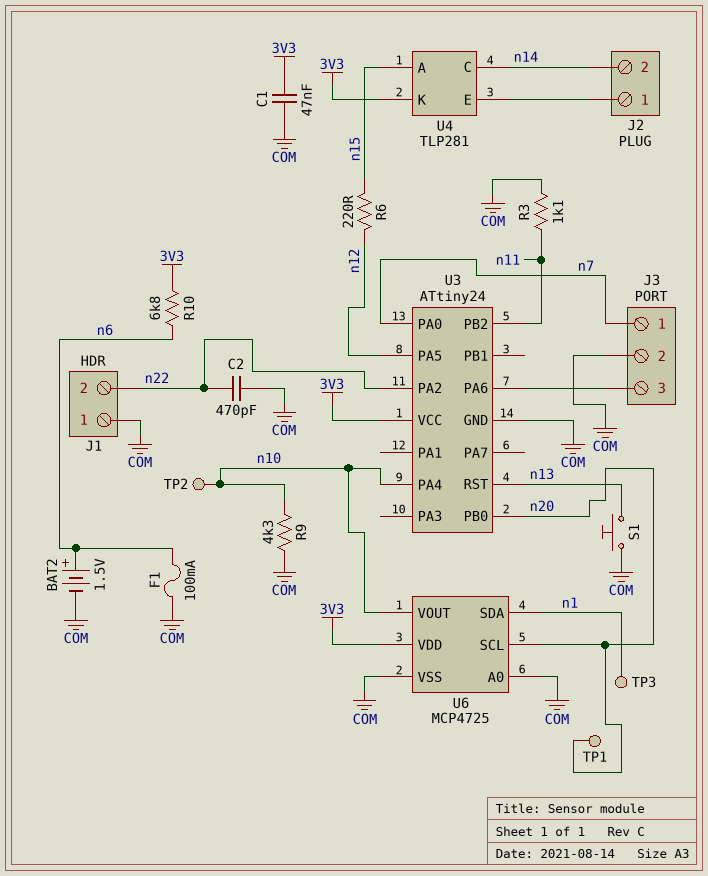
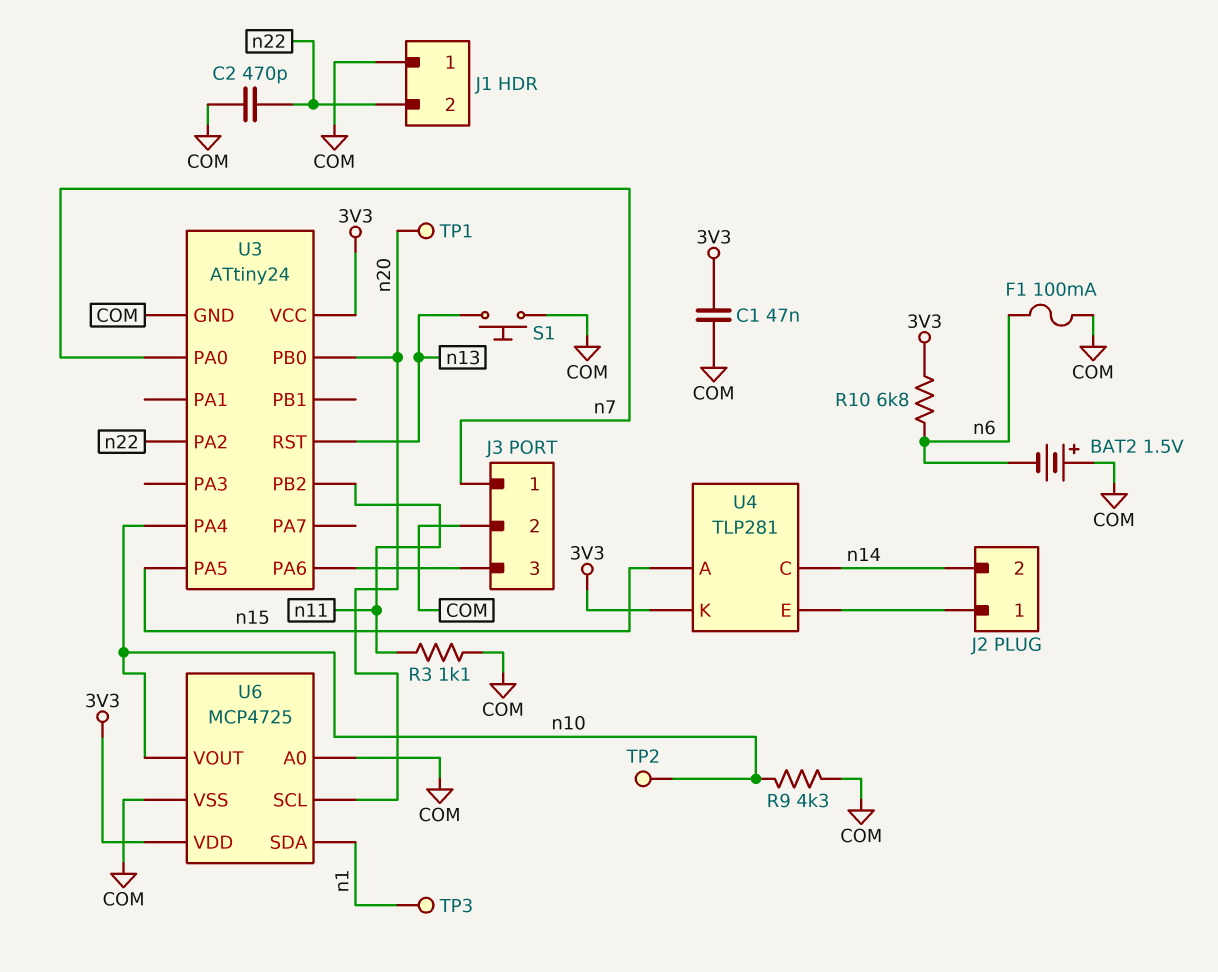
BAT2: 1.5V (plus n6, minus COM) -> 1.5V (plus COM, minus n6)
R6: 220 (n12, n15) -> none
U3 pin PA5: n12 -> n15

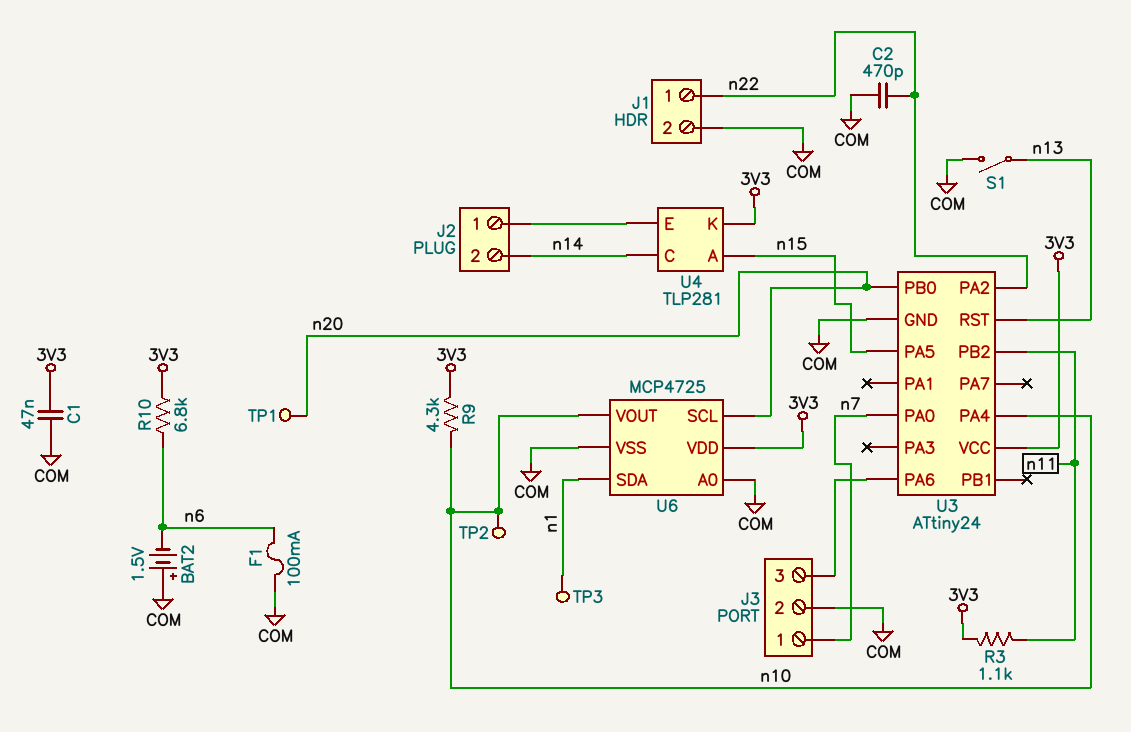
J1 pin 1: COM -> n22
J1 pin 2: n22 -> COM
R3: 1.1k (COM, n11) -> 1.1k (3V3, n11)
R9: 4.3k (COM, n10) -> 4.3k (3V3, n10)
S1: button (COM, n13) -> switch (COM, n13)

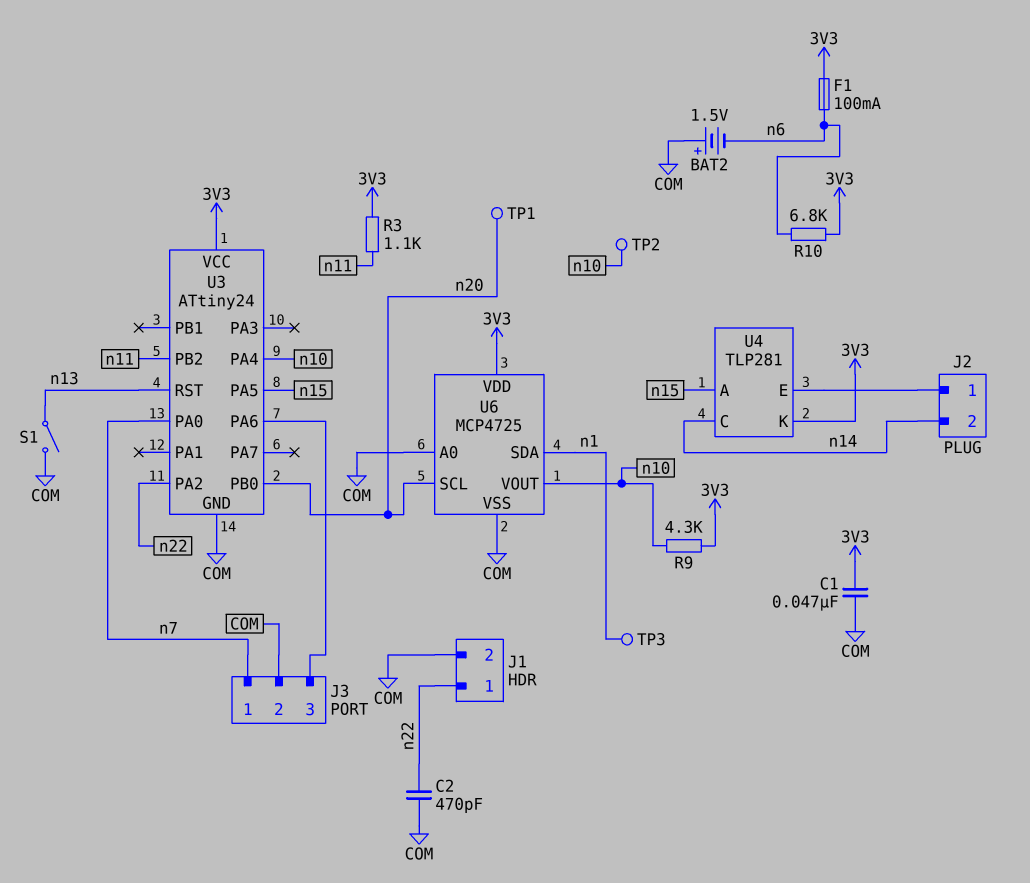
F1: 100mA (COM, n6) -> 100mA (3V3, n6)

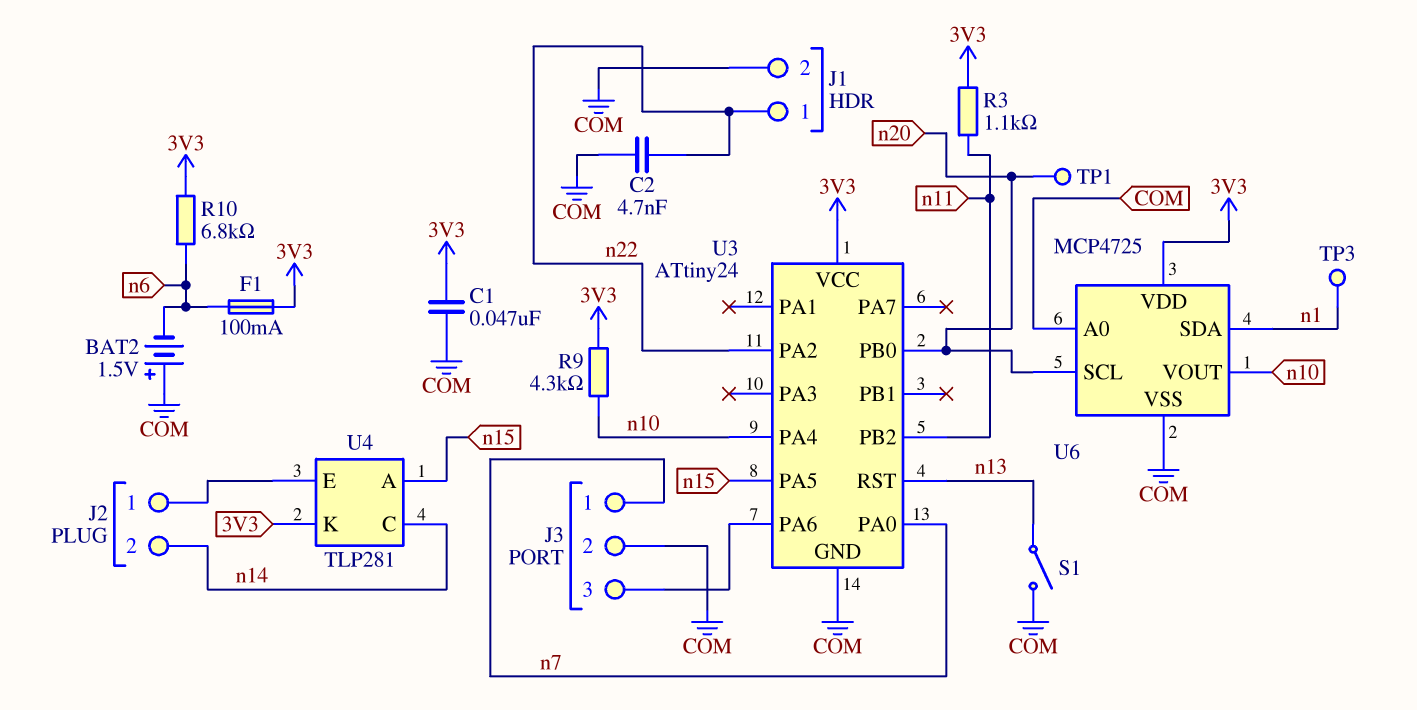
C2: 470pF (COM, n22) -> 4.7nF (COM, n22)
TP2: test point (n10) -> none

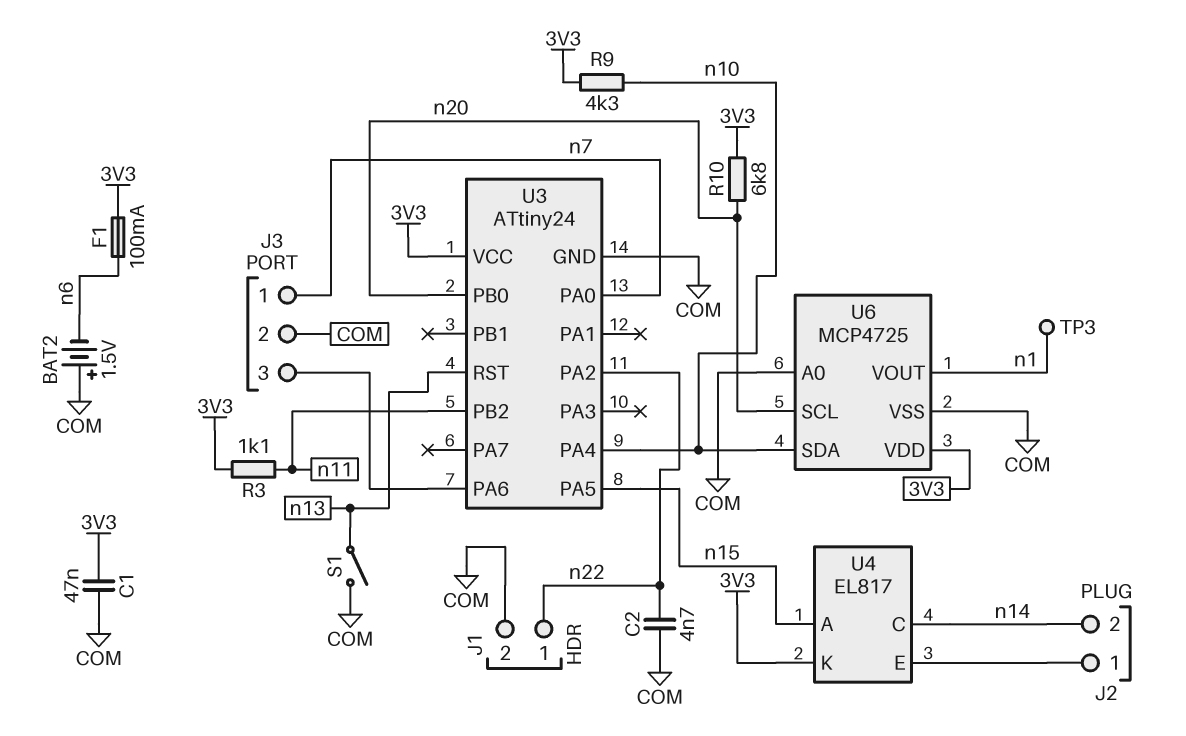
R10: 6.8k (3V3, n6) -> 6.8k (3V3, n20)
TP1: test point (n20) -> none
U4: TLP281 -> EL817
U6 pin SDA: n1 -> n10
U6 pin VOUT: n10 -> n1

